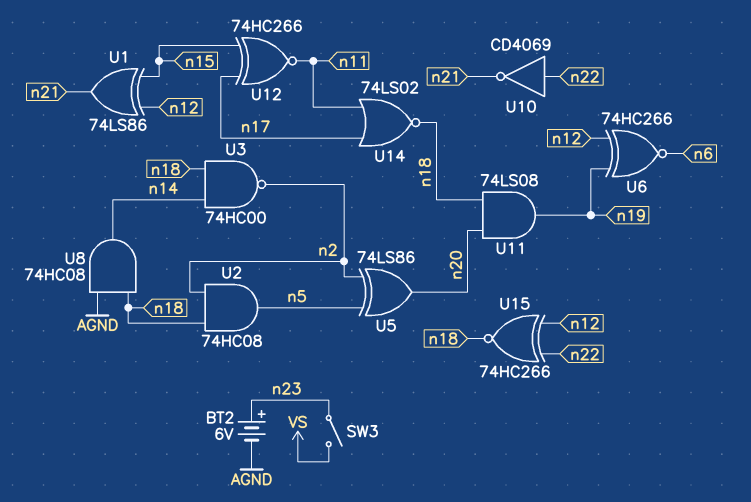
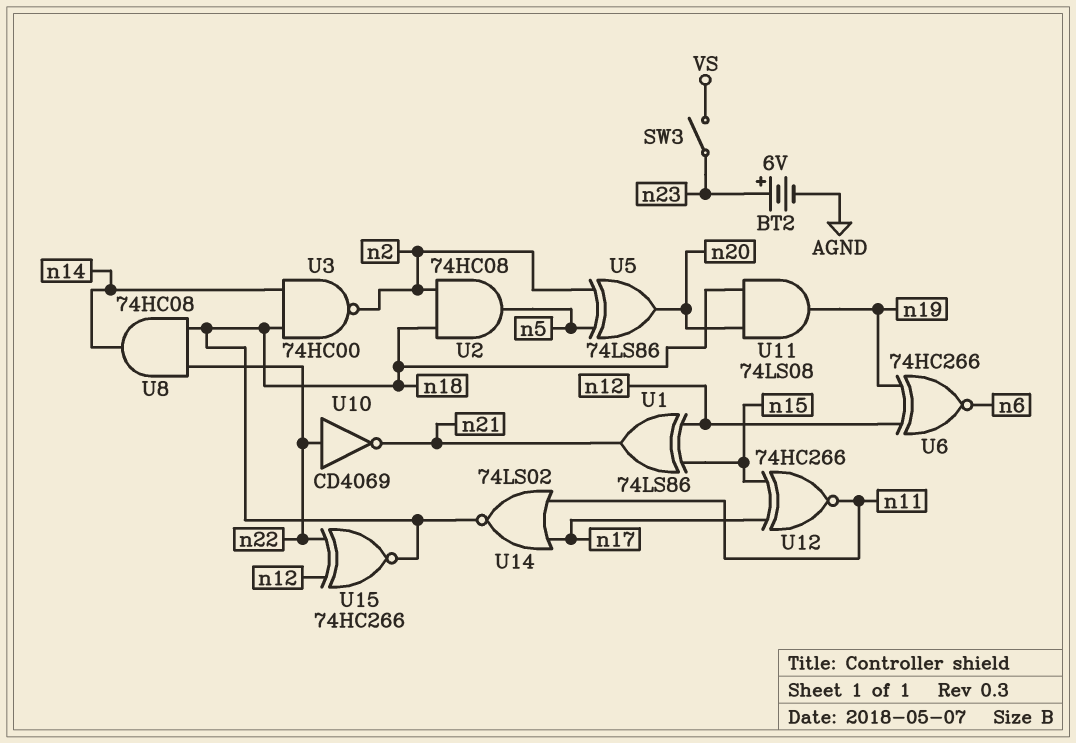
U8: AND 74HC08 (in AGND, in n18, out n14) -> AND 74HC08 (in n18, in n22, out n14)

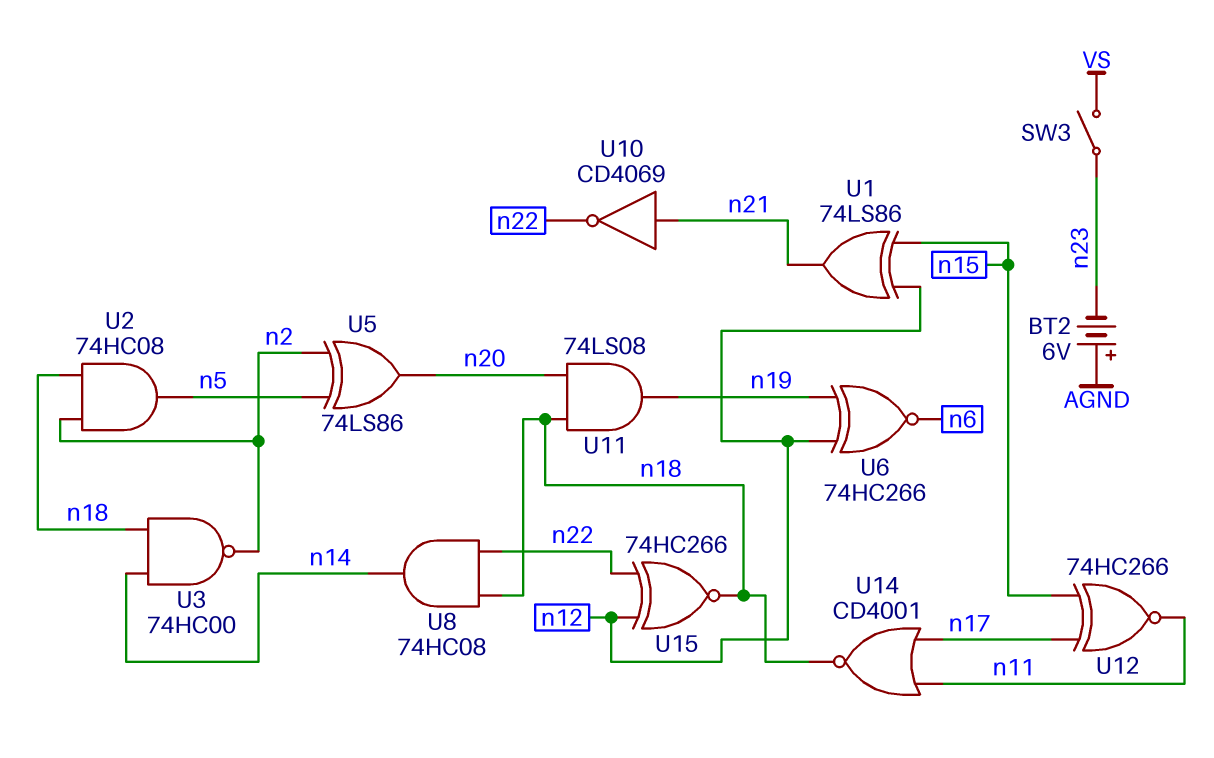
BT2: 6V (plus n23, minus AGND) -> 6V (plus AGND, minus n23)
U10: NOT CD4069 (in n22, out n21) -> NOT CD4069 (in n21, out n22)
U14: NOR 74LS02 (in n11, in n17, out n18) -> NOR CD4001 (in n11, in n17, out n18)

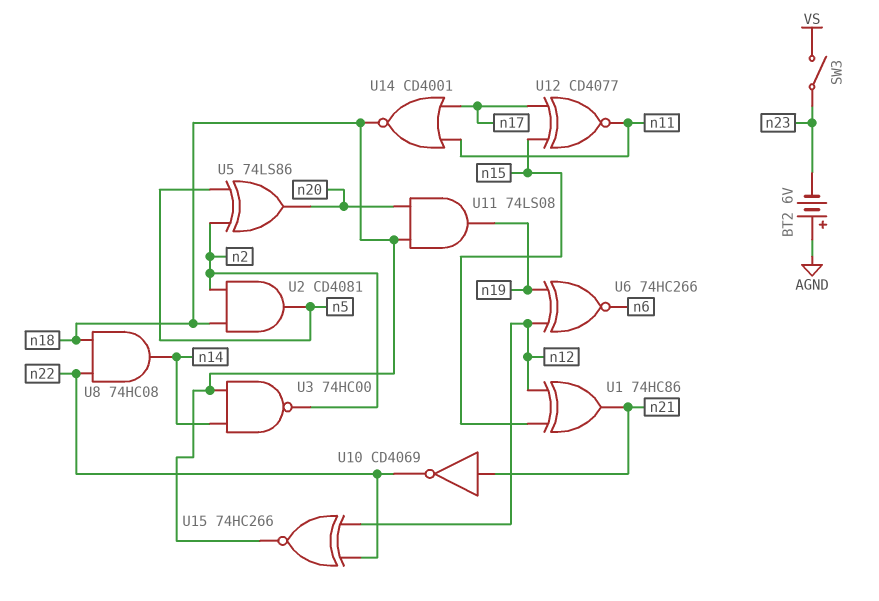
U1: XOR 74LS86 (in n12, in n15, out n21) -> XOR 74HC86 (in n12, in n15, out n21)
U2: AND 74HC08 (in n2, in n18, out n5) -> AND CD4081 (in n2, in n18, out n5)
U12: XNOR 74HC266 (in n15, in n17, out n11) -> XNOR CD4077 (in n15, in n17, out n11)

